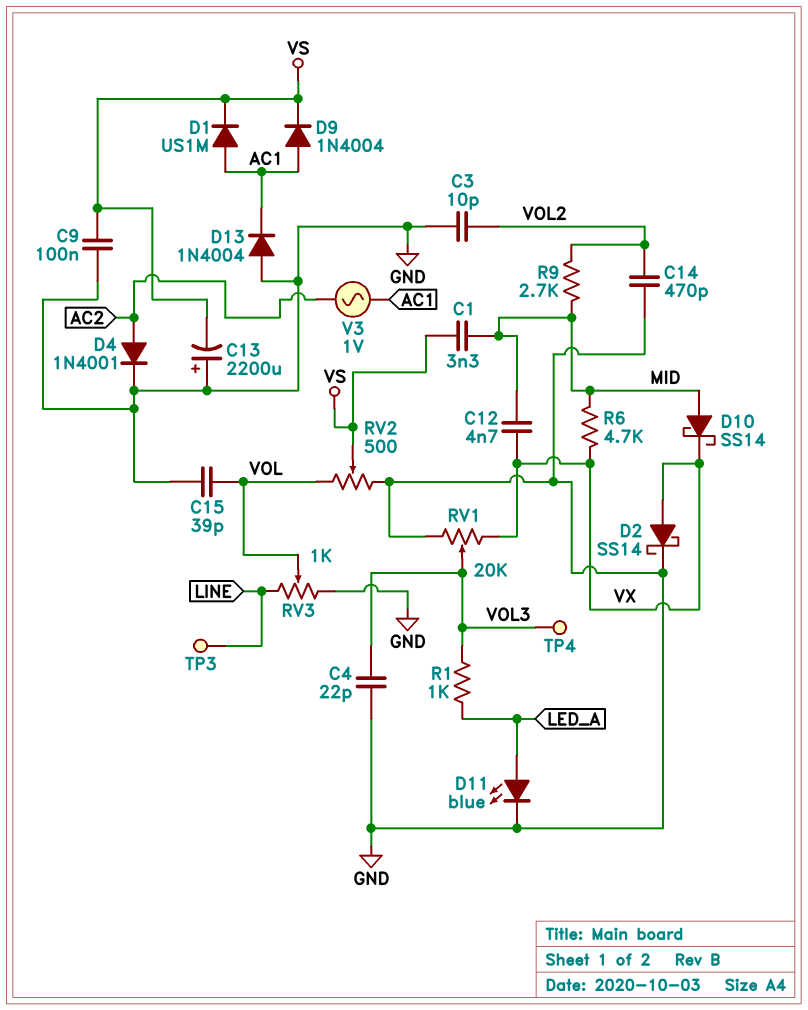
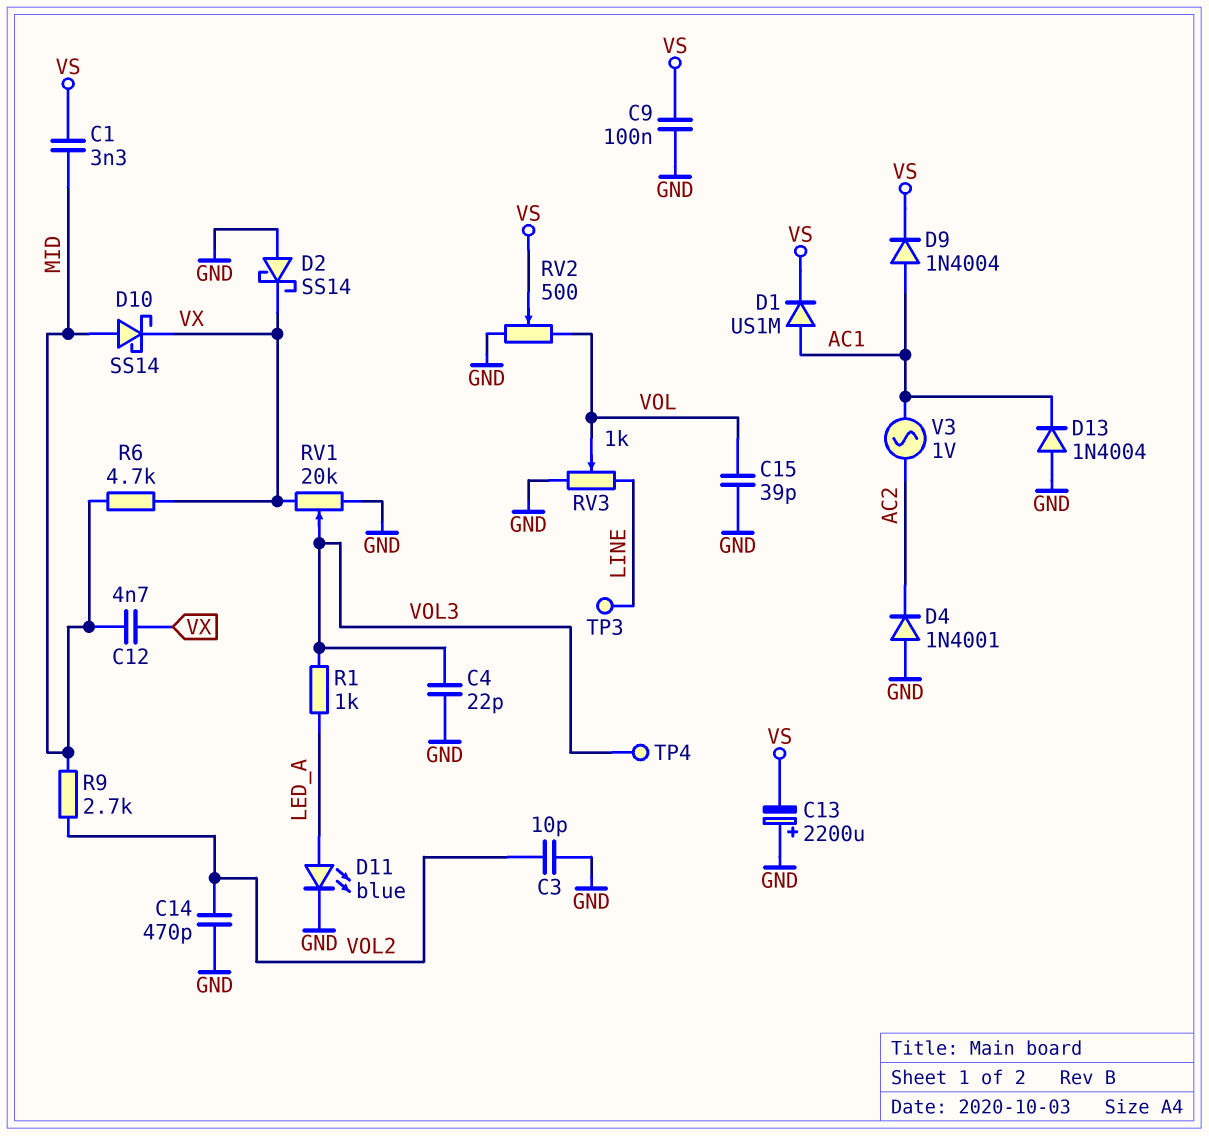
D2: schottky SS14 (A VX, K GND) -> schottky SS14 (A GND, K VX)
D4: diode 1N4001 (A AC2, K GND) -> diode 1N4001 (A GND, K AC2)

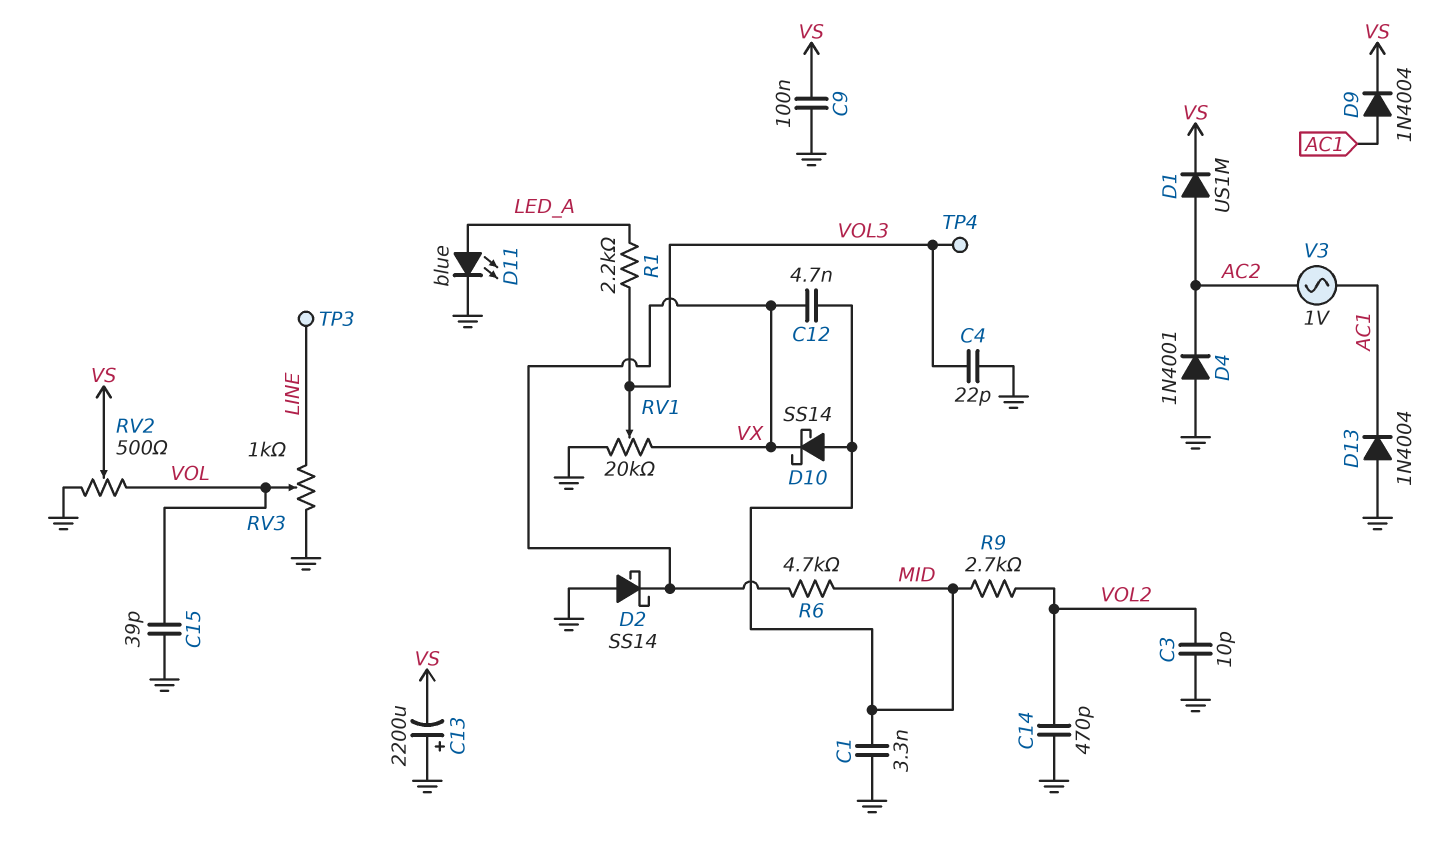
C1: 3.3nF (MID, VS) -> 3.3nF (GND, MID)
D1: diode US1M (A AC1, K VS) -> diode US1M (A AC2, K VS)
R1: 1k (LED_A, VOL3) -> 2.2k (LED_A, VOL3)

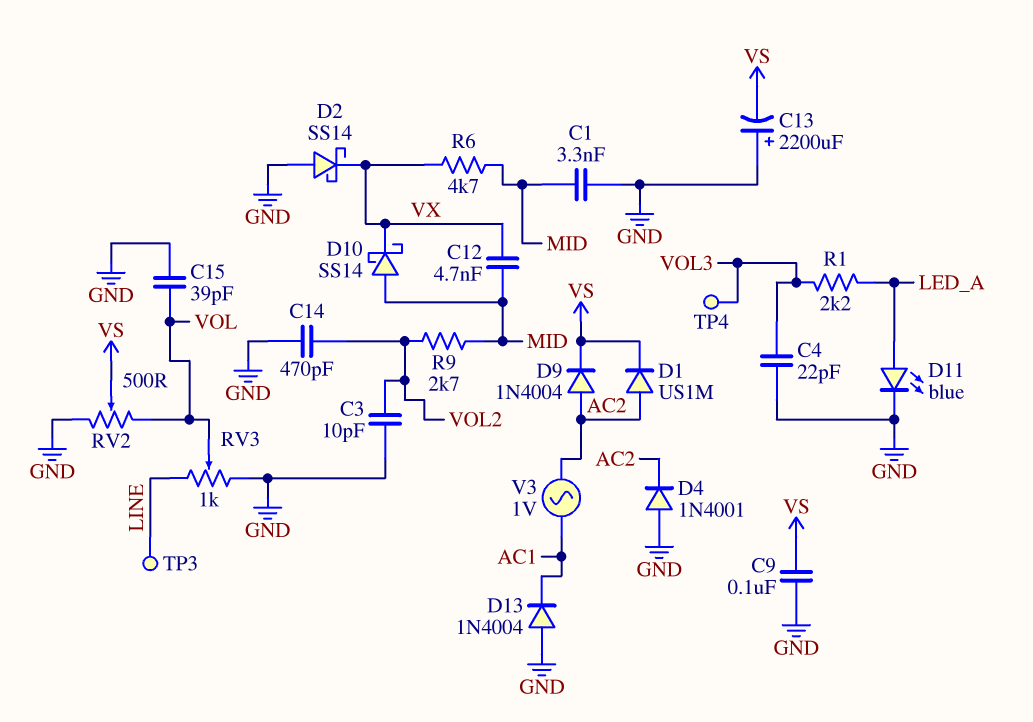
D9: diode 1N4004 (A AC1, K VS) -> diode 1N4004 (A AC2, K VS)
RV1: 20k (GND, VX, wiper VOL3) -> none

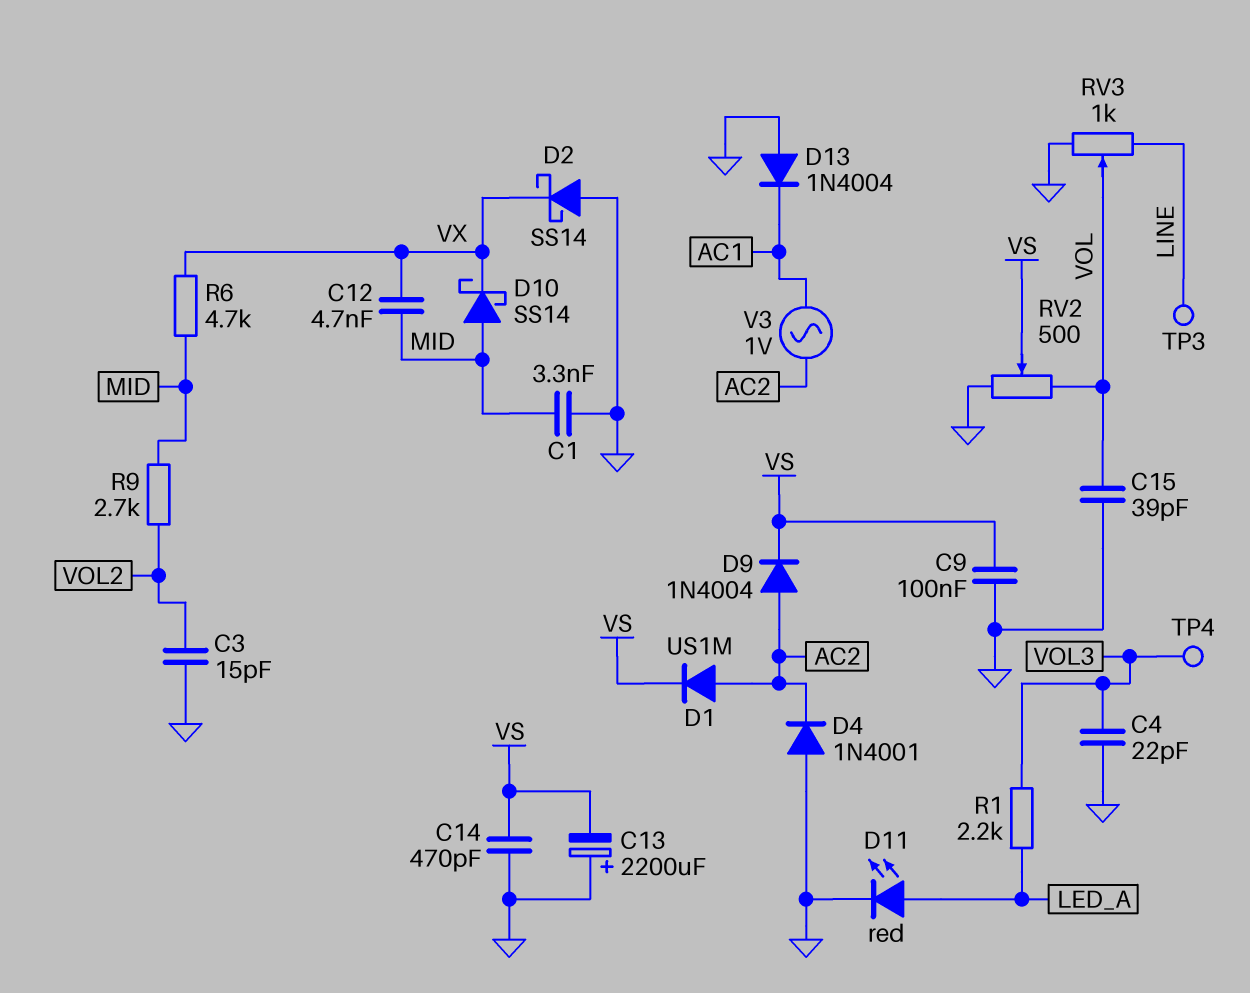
C3: 10pF (GND, VOL2) -> 15pF (GND, VOL2)
C14: 470pF (GND, VOL2) -> 470pF (GND, VS)
D11: LED blue (A LED_A, K GND) -> LED red (A LED_A, K GND)

